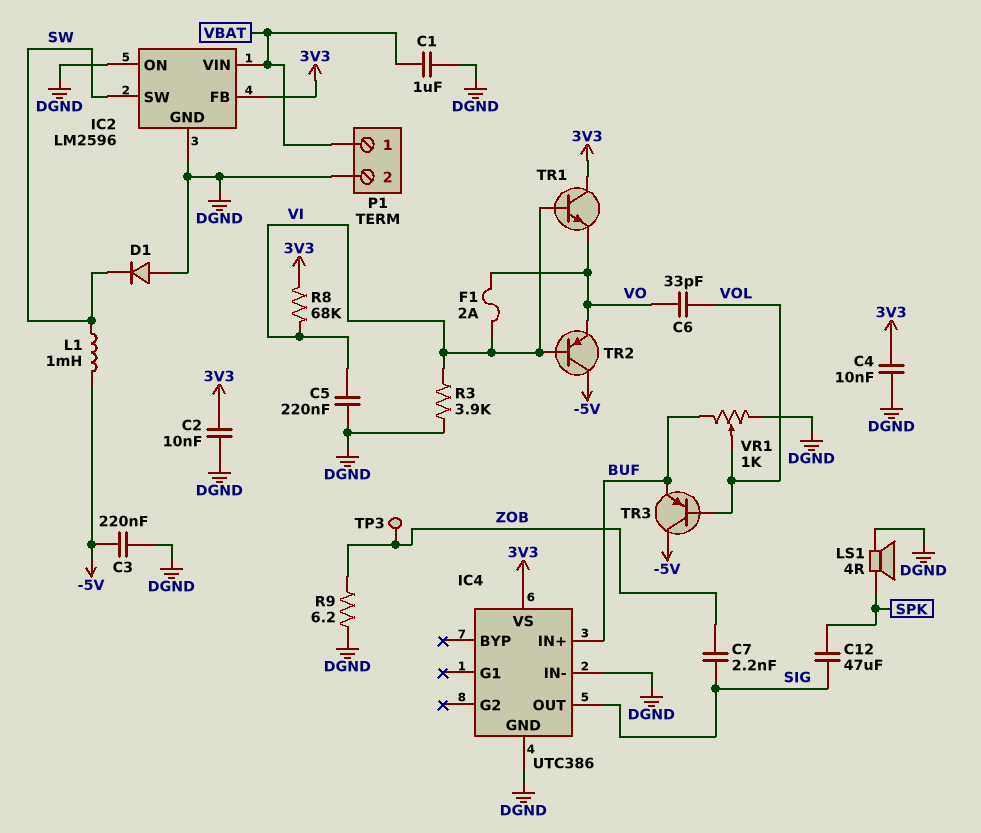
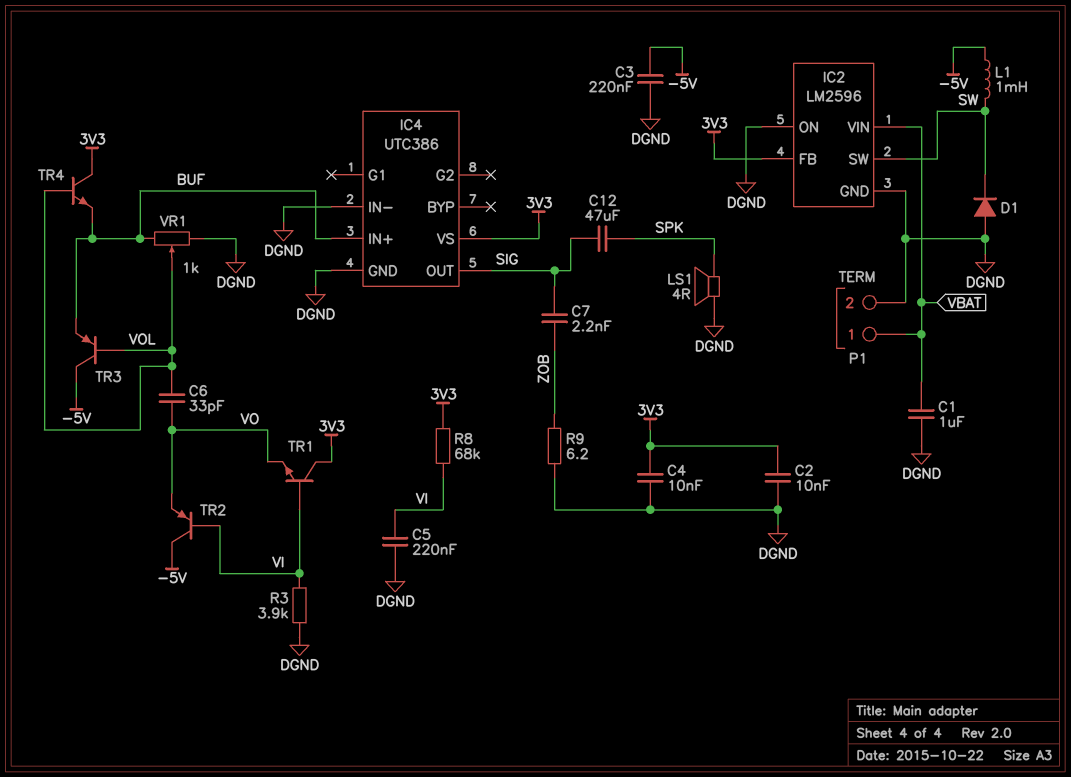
F1: 2A (VI, VO) -> none
TP3: test point (ZOB) -> none
TR4: none -> NPN (B VOL, C 3V3, E BUF)

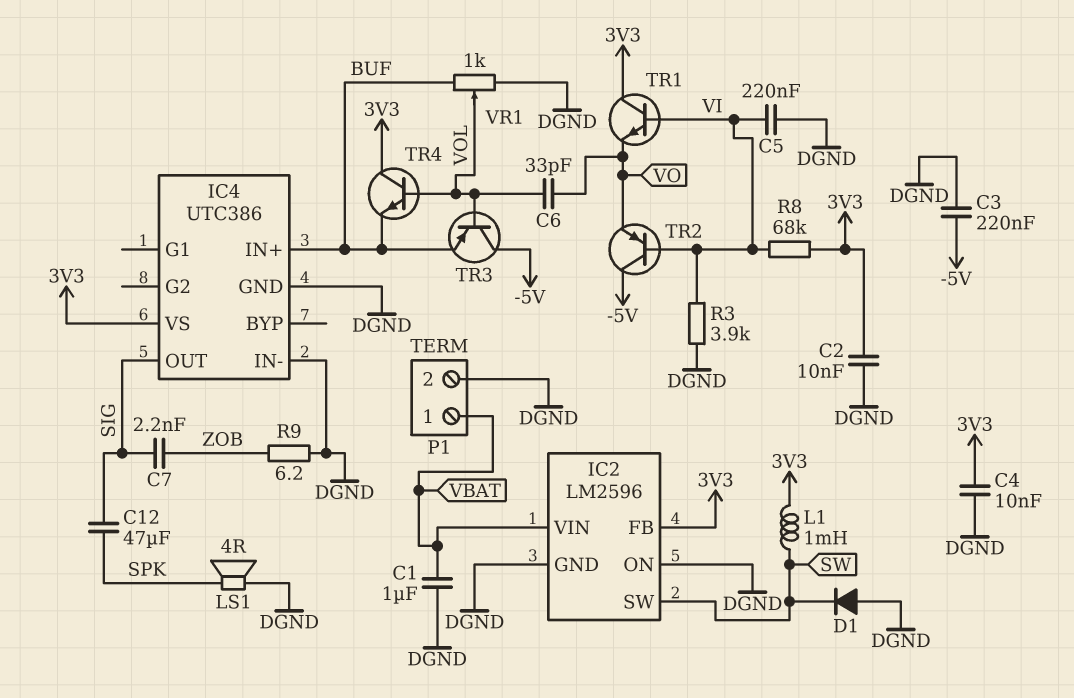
L1: 1mH (-5V, SW) -> 1mH (3V3, SW)

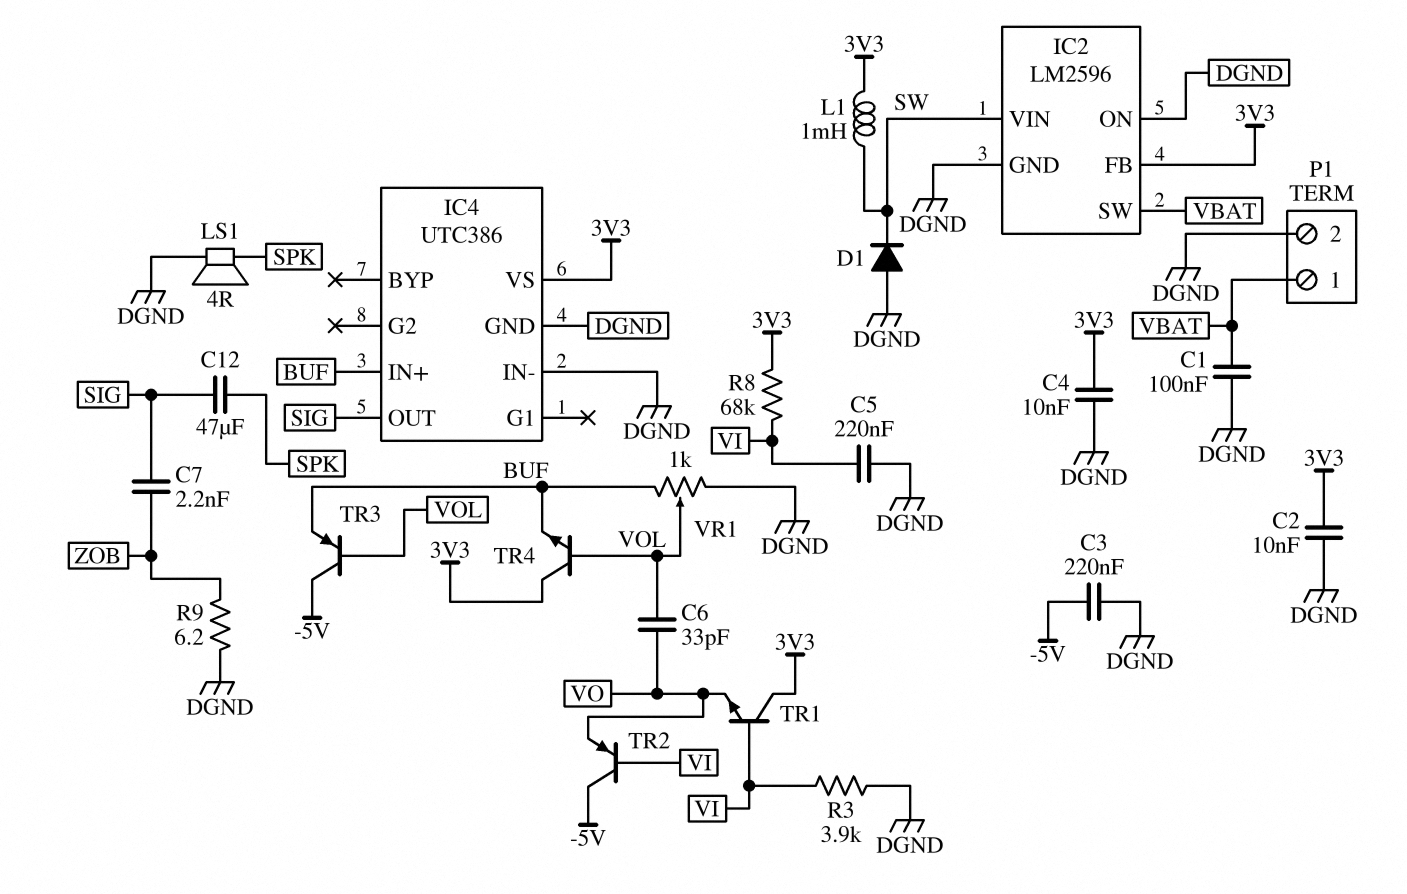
C1: 1uF (DGND, VBAT) -> 100nF (DGND, VBAT)
IC2 pin SW: SW -> VBAT
IC2 pin VIN: VBAT -> SW

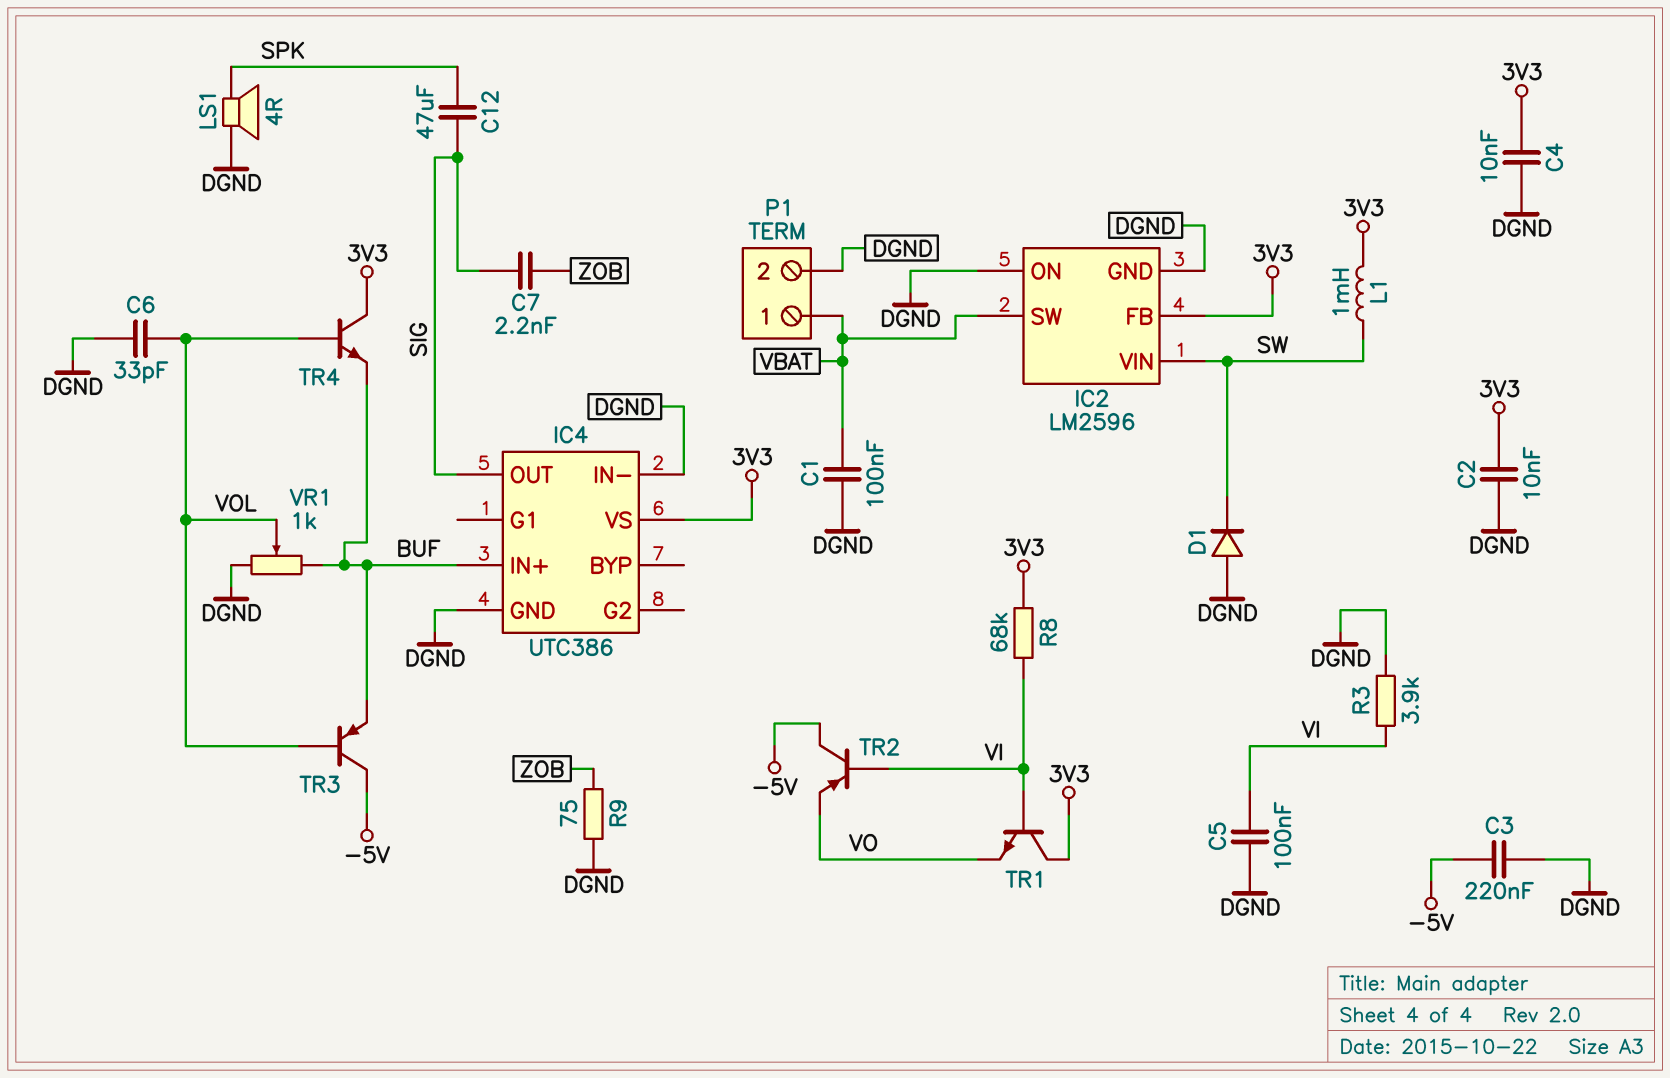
C5: 220nF (DGND, VI) -> 100nF (DGND, VI)
C6: 33pF (VO, VOL) -> 33pF (DGND, VOL)
R9: 6.2 (DGND, ZOB) -> 75 (DGND, ZOB)

